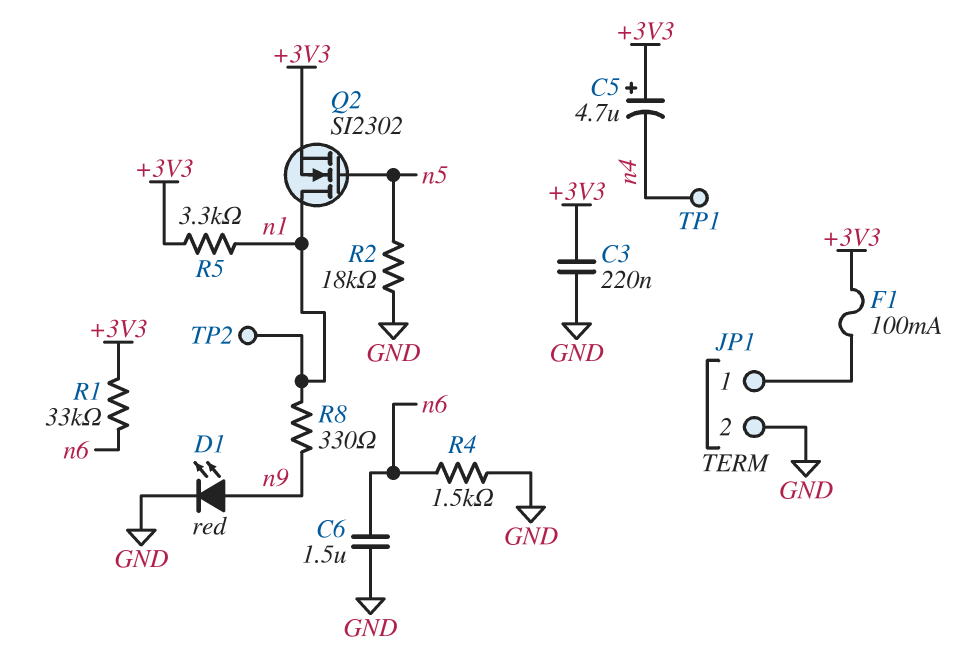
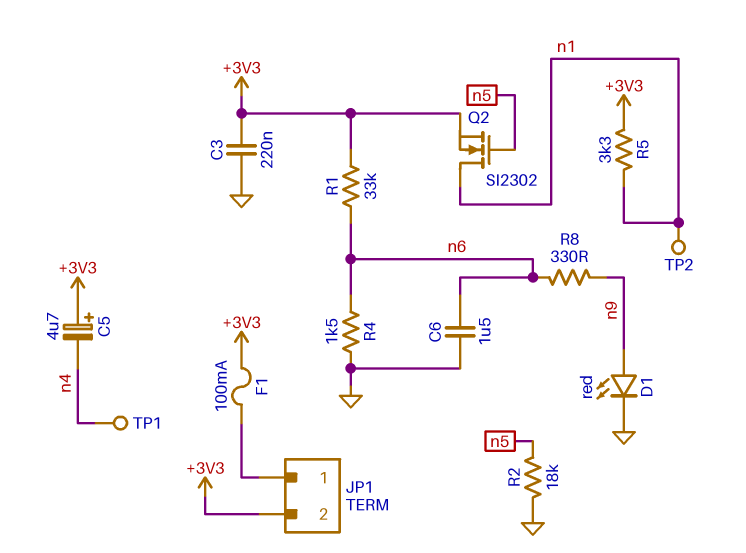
JP1 pin 2: GND -> +3V3
R8: 330 (n1, n9) -> 330 (n6, n9)

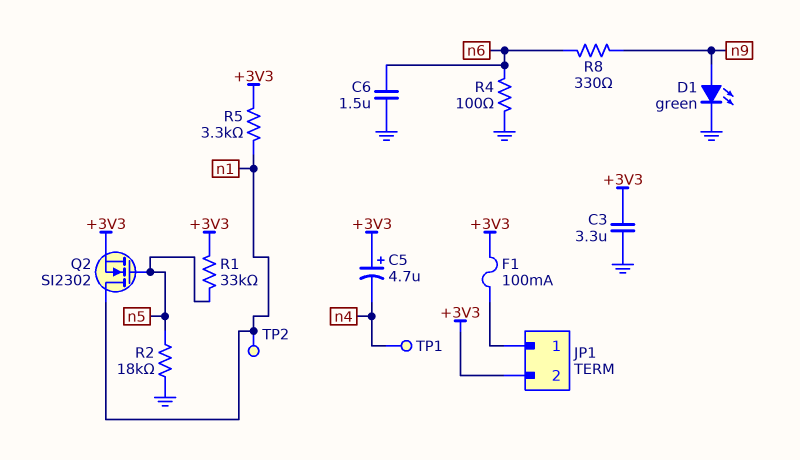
C3: 220nF (+3V3, GND) -> 3.3uF (+3V3, GND)
D1: LED red (A n9, K GND) -> LED green (A n9, K GND)
R1: 33k (+3V3, n6) -> 33k (+3V3, n5)
R4: 1.5k (GND, n6) -> 100 (GND, n6)

